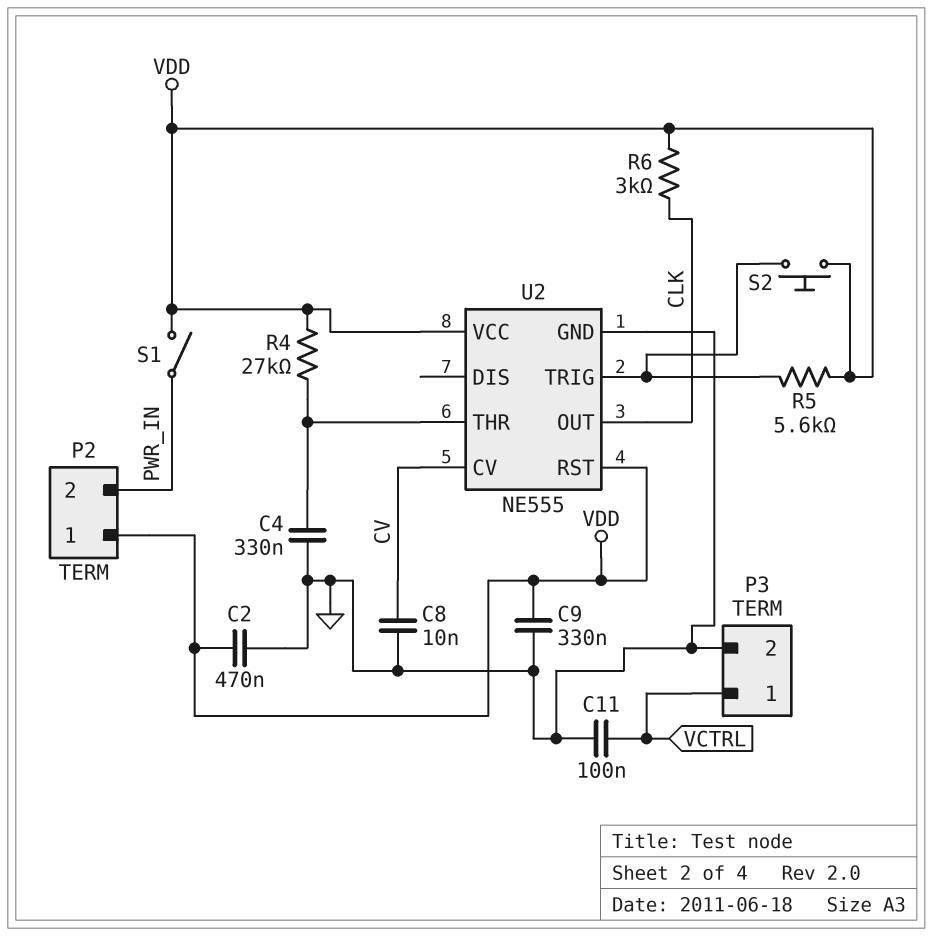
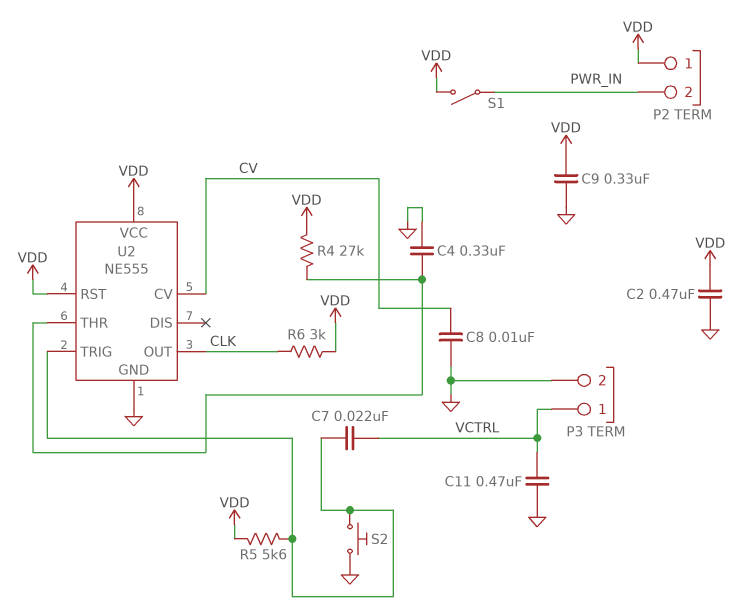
C7: none -> 22nF (U2/TRIG, VCTRL)
C11: 100nF (GND, VCTRL) -> 470nF (GND, VCTRL)
S2: button (U2/TRIG, VDD) -> button (GND, U2/TRIG)

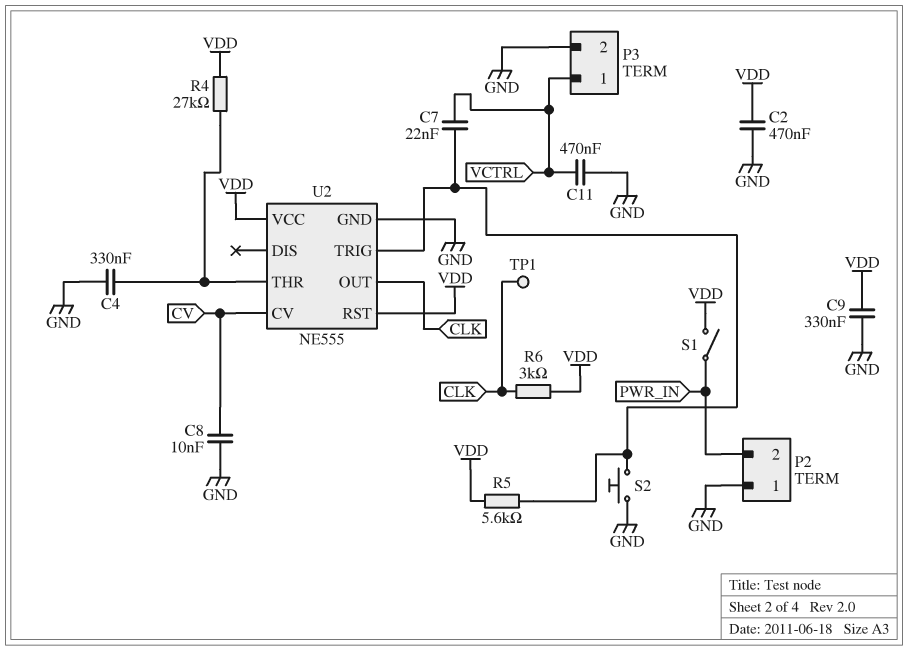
P2 pin 1: VDD -> GND
TP1: none -> test point (CLK)

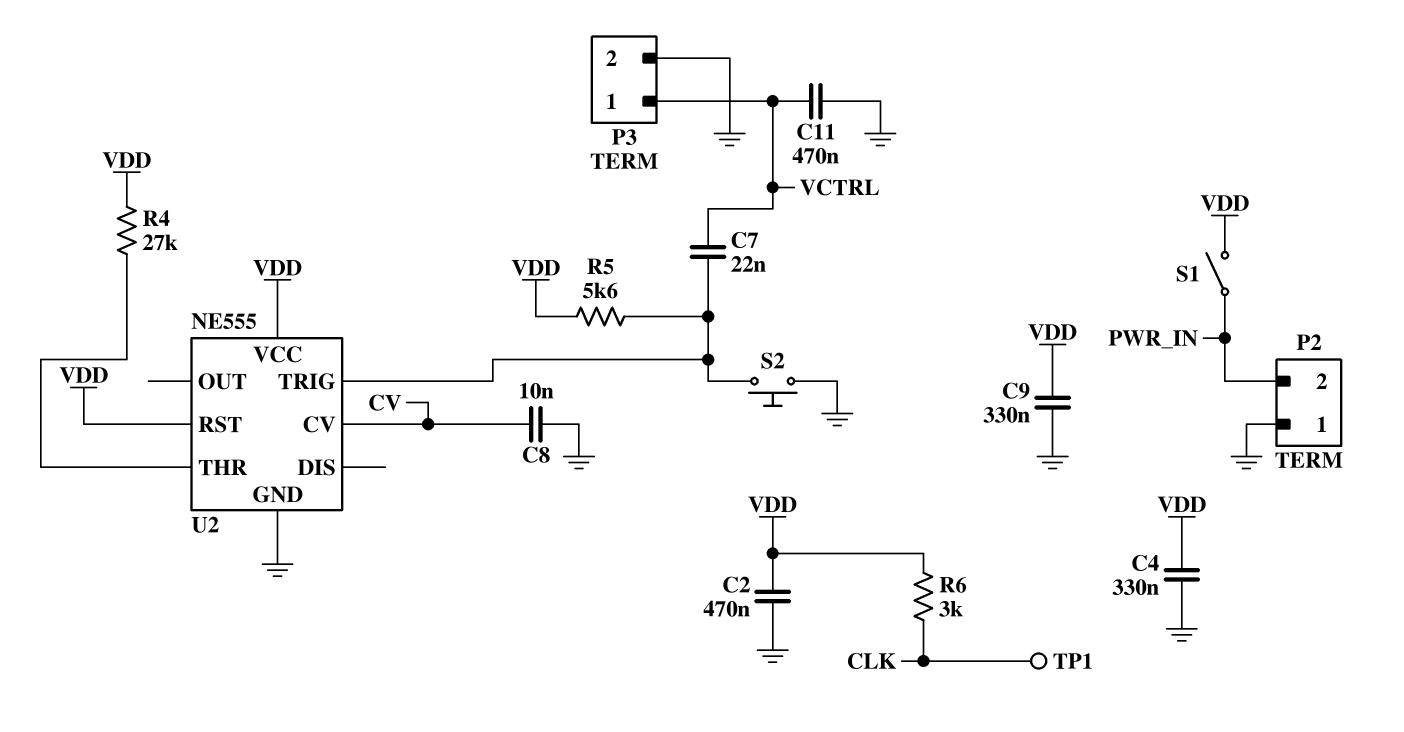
C4: 330nF (GND, U2/THR) -> 330nF (GND, VDD)
U2 pin OUT: CLK -> none

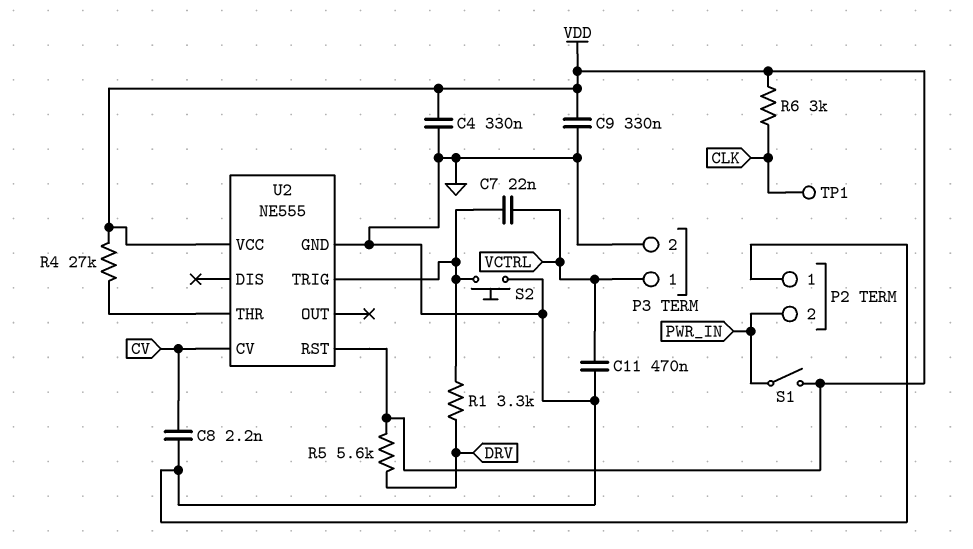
C2: 470nF (GND, VDD) -> none
C8: 10nF (CV, GND) -> 2.2nF (CV, GND)
R1: none -> 3.3k (DRV, U2/TRIG)
R5: 5.6k (U2/TRIG, VDD) -> 5.6k (DRV, VDD)

